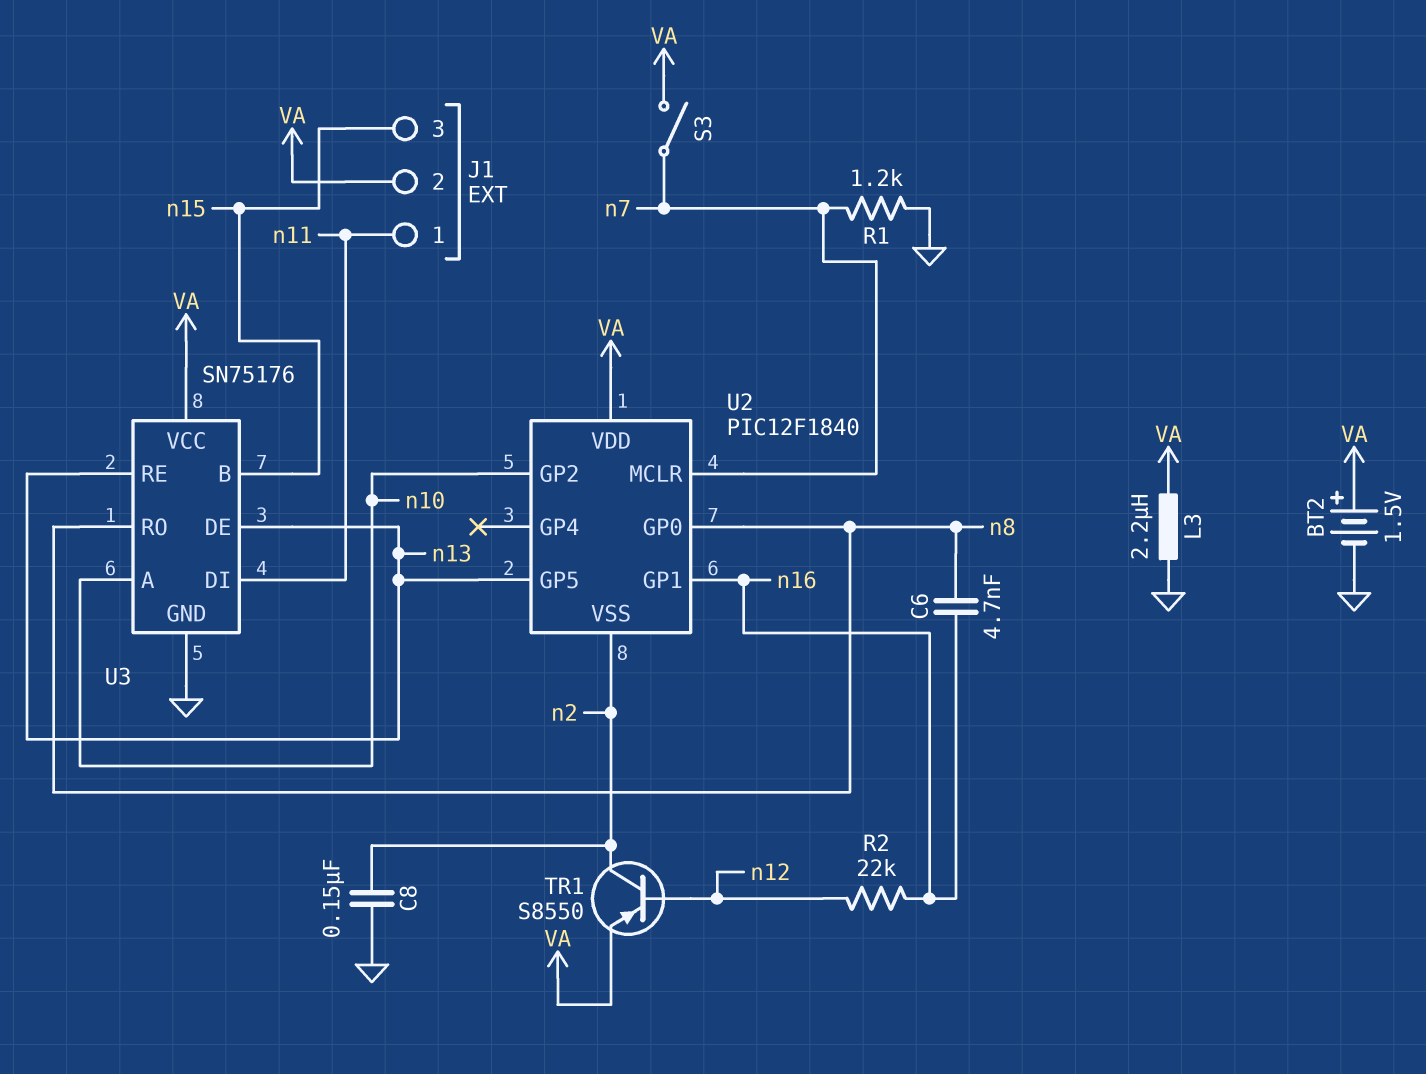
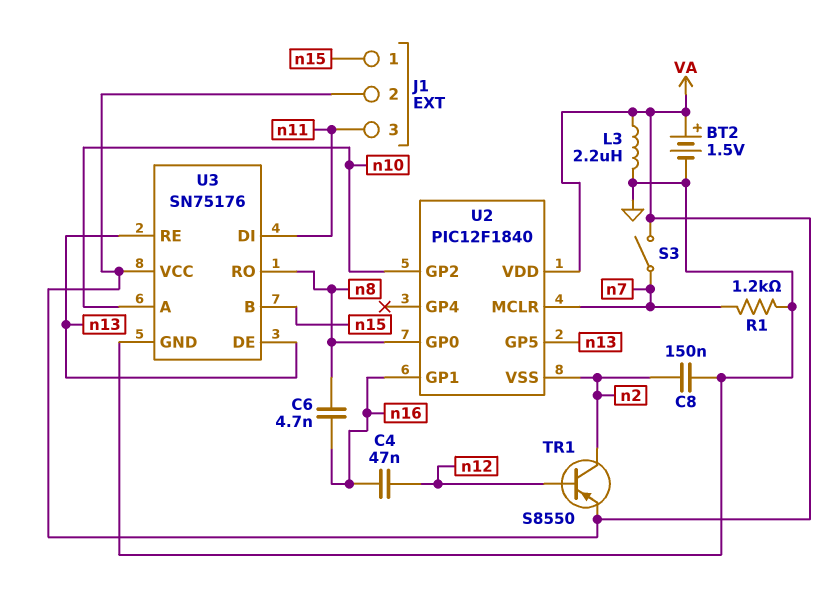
C4: none -> 47nF (n12, n16)
J1 pin 1: n11 -> n15
J1 pin 3: n15 -> n11
R2: 22k (n12, n16) -> none

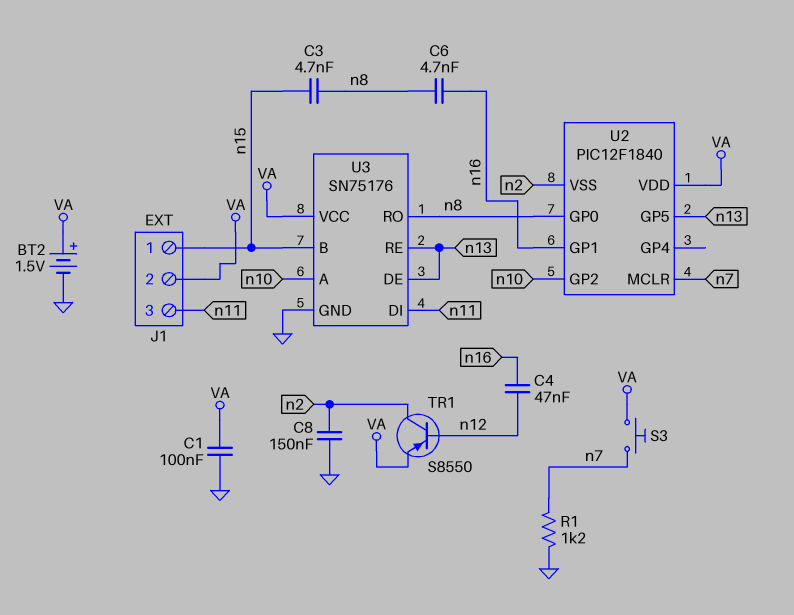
C1: none -> 100nF (GND, VA)
C3: none -> 4.7nF (n8, n15)
L3: 2.2uH (GND, VA) -> none
S3: switch (VA, n7) -> button (VA, n7)

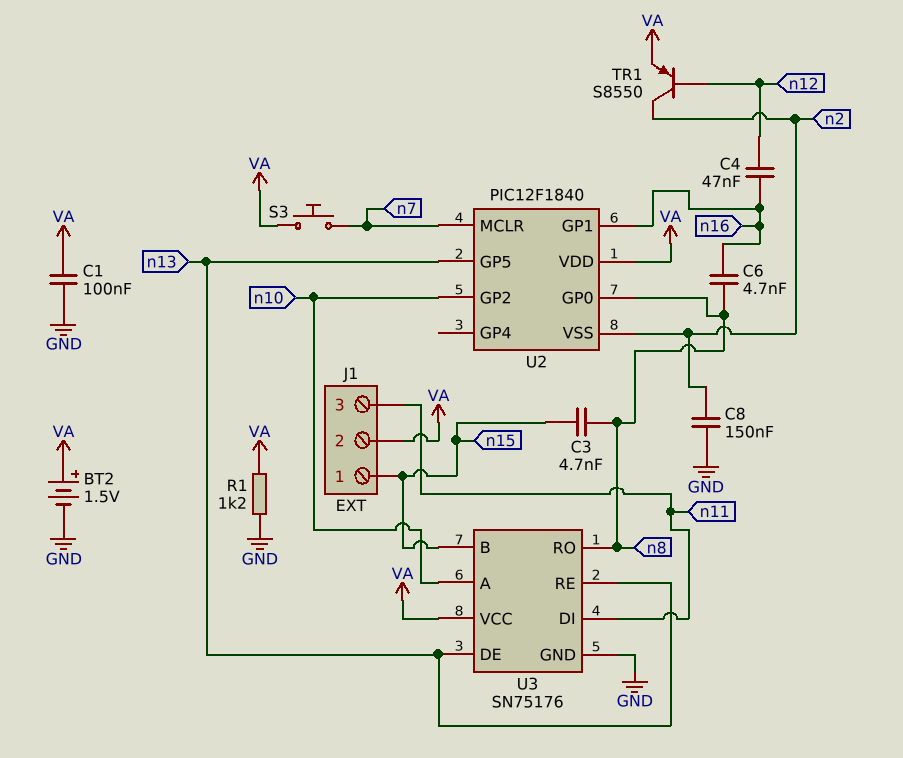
R1: 1.2k (GND, n7) -> 1.2k (GND, VA)

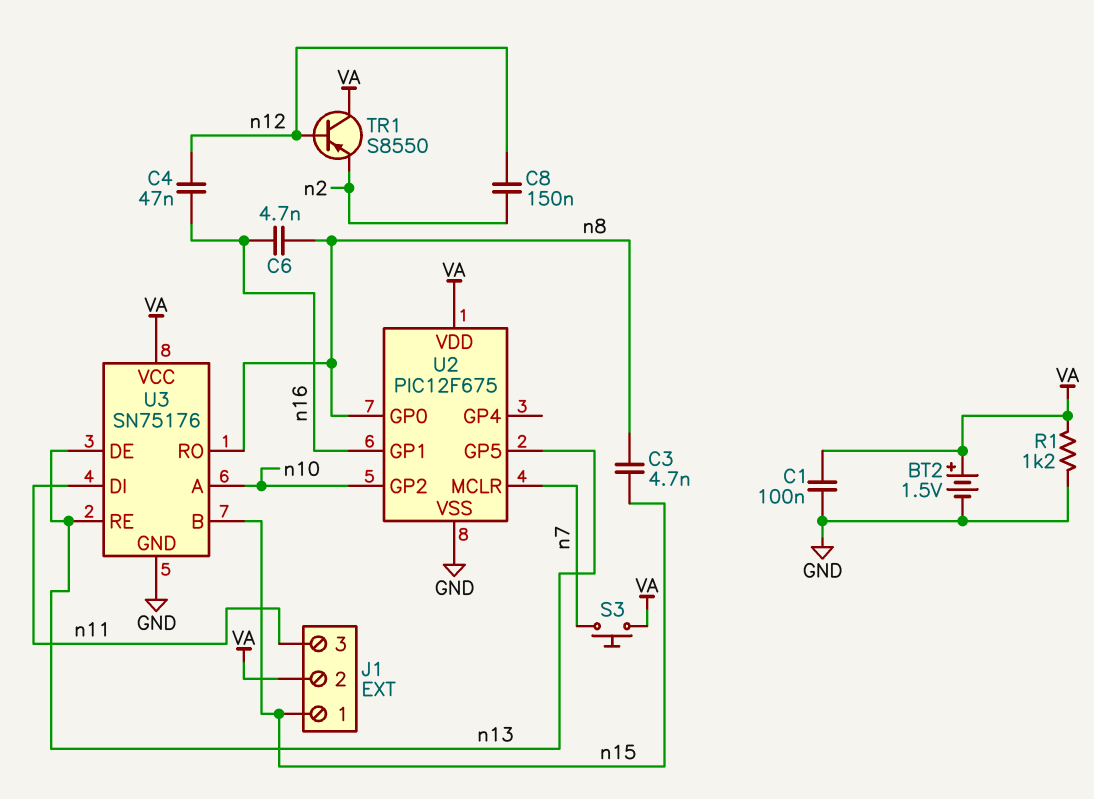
C8: 150nF (GND, n2) -> 150nF (n2, n12)
TR1: PNP S8550 (B n12, C n2, E VA) -> PNP S8550 (B n12, C VA, E n2)
U2: PIC12F1840 -> PIC12F675
U2 pin VSS: n2 -> GND

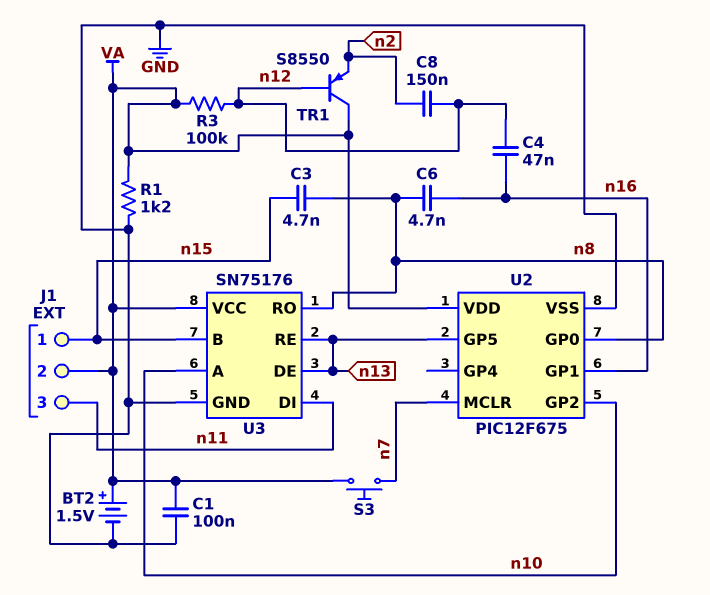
R3: none -> 100k (VA, n12)

